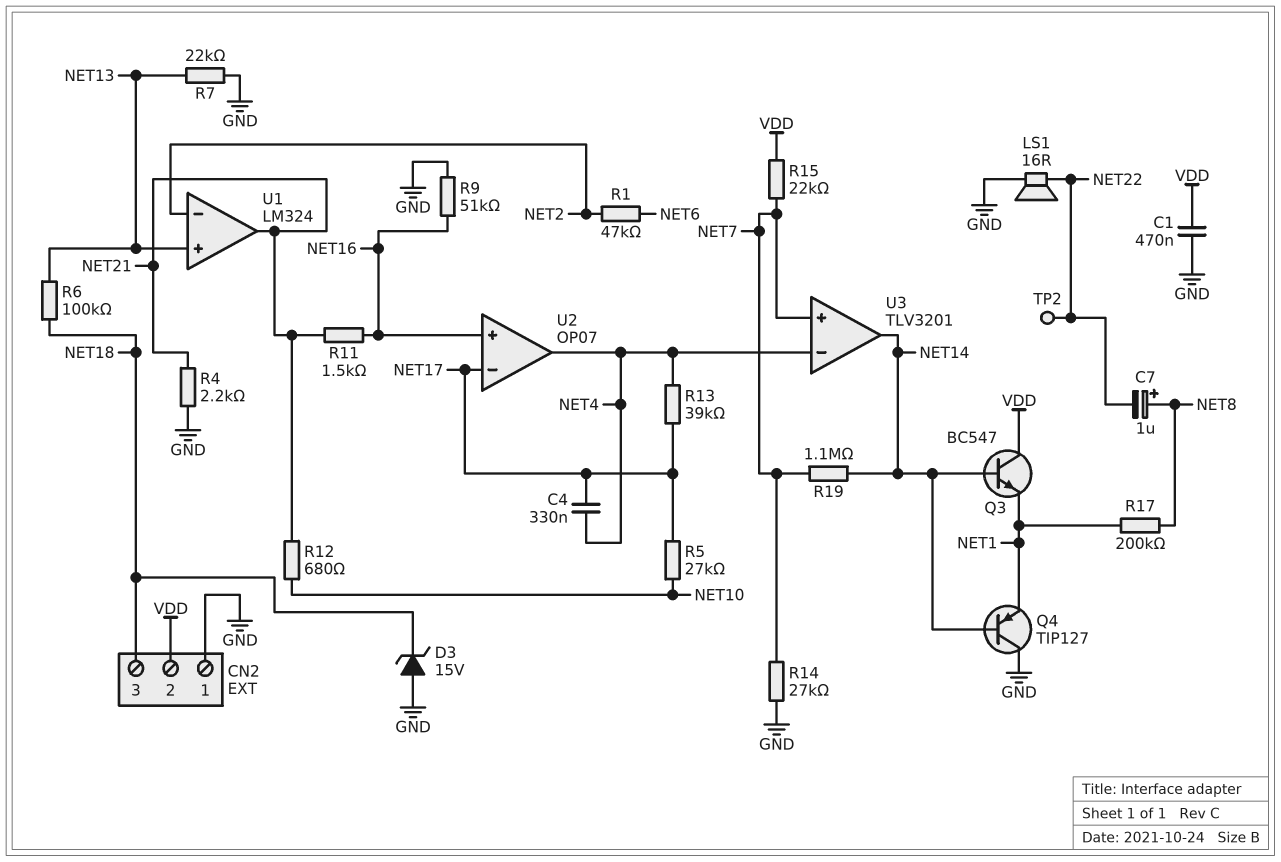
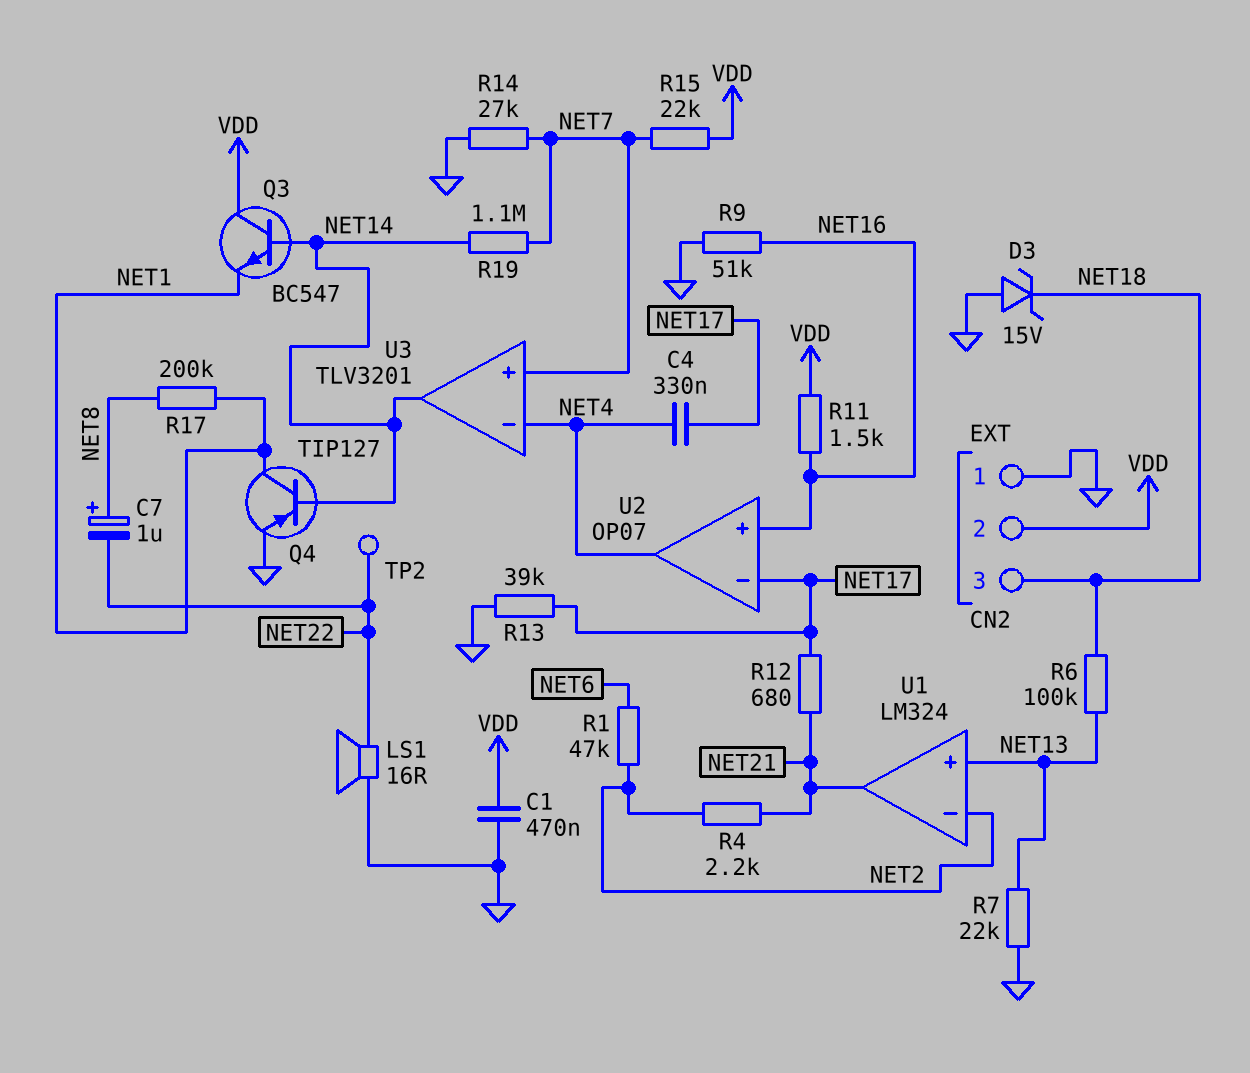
Q4: PNP TIP127 (B NET14, C GND, E NET1) -> PNP TIP127 (B NET14, C NET1, E GND)
R4: 2.2k (GND, NET21) -> 2.2k (NET2, NET21)
R5: 27k (NET10, NET17) -> none
R11: 1.5k (NET16, NET21) -> 1.5k (NET16, VDD)
R12: 680 (NET10, NET21) -> 680 (NET17, NET21)
R13: 39k (NET4, NET17) -> 39k (GND, NET17)

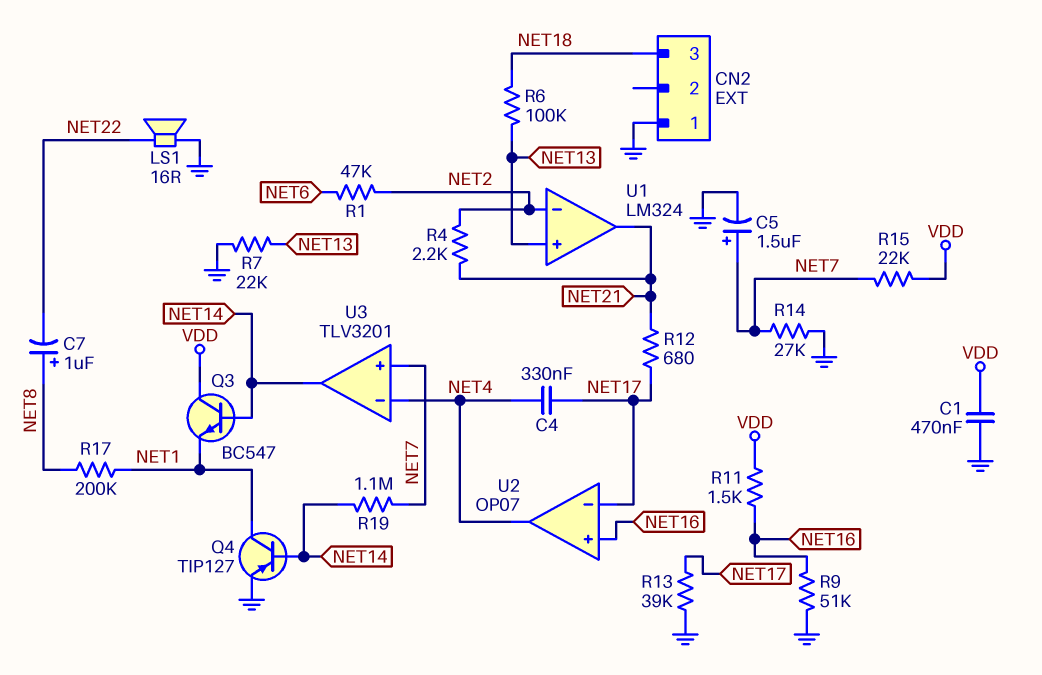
C5: none -> 1.5uF (plus NET7, minus GND)
CN2 pin 2: VDD -> none
D3: zener 15V (A GND, K NET18) -> none
TP2: test point (NET22) -> none

